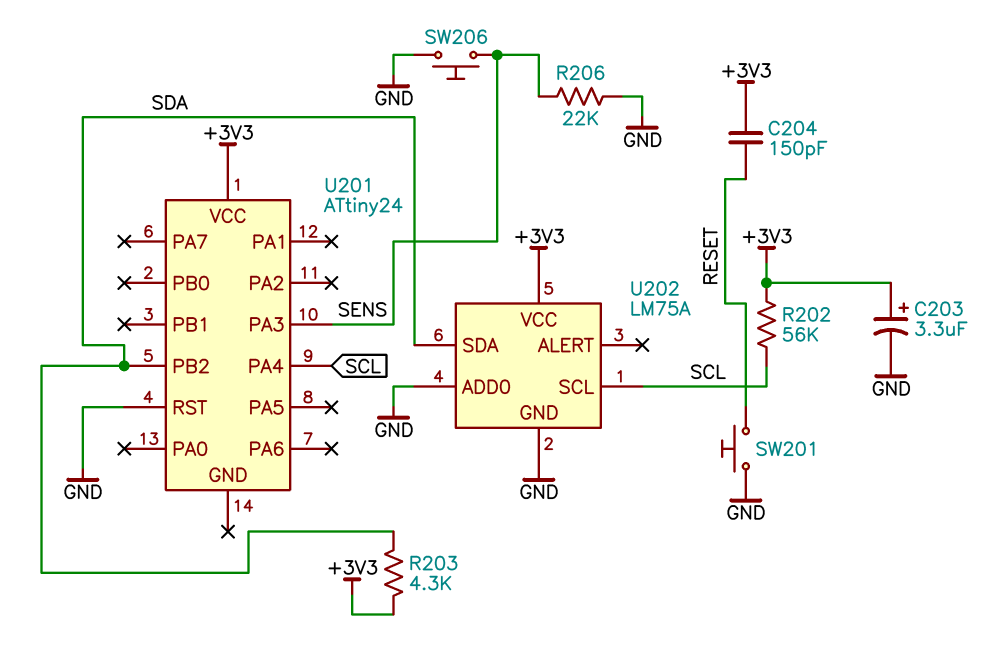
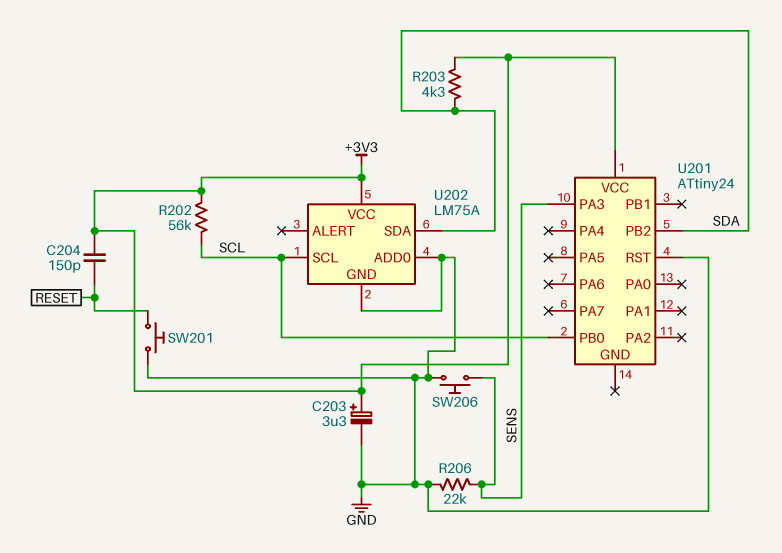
U201 pin PA4: SCL -> none
U201 pin PB0: none -> SCL

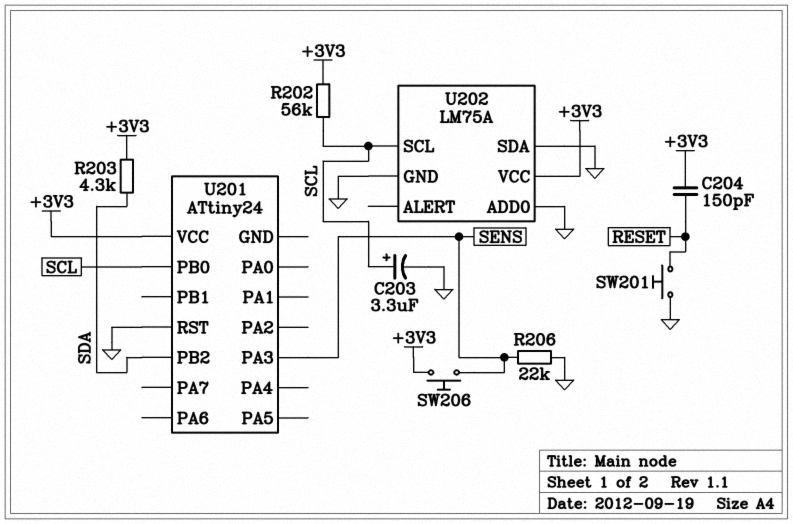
C203: 3.3uF (plus +3V3, minus GND) -> 3.3uF (plus SCL, minus GND)
SW206: button (GND, SENS) -> button (+3V3, SENS)
U202 pin SDA: SDA -> GND

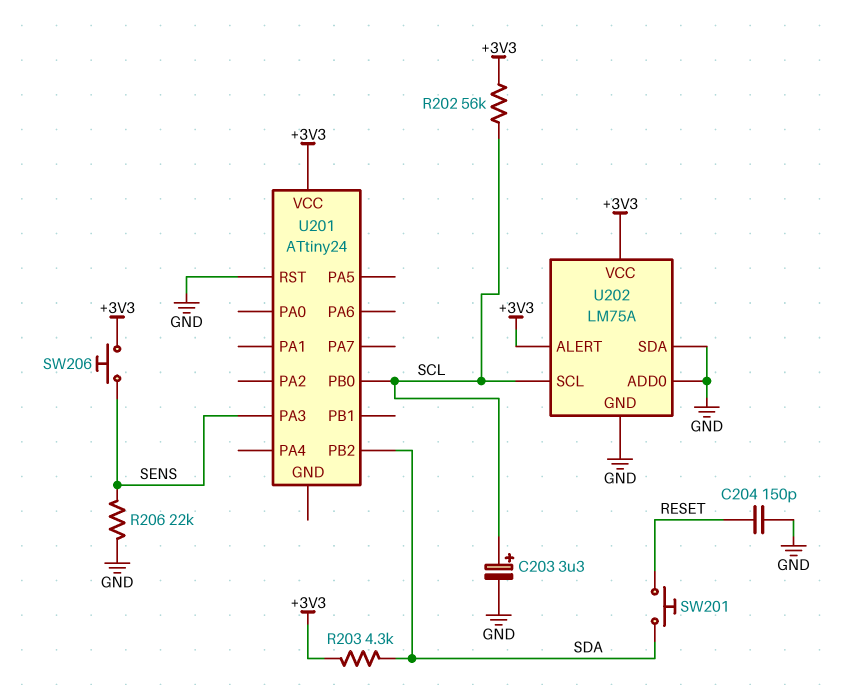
C204: 150pF (+3V3, RESET) -> 150pF (GND, RESET)
SW201: button (GND, RESET) -> button (RESET, SDA)
U202 pin ALERT: none -> +3V3

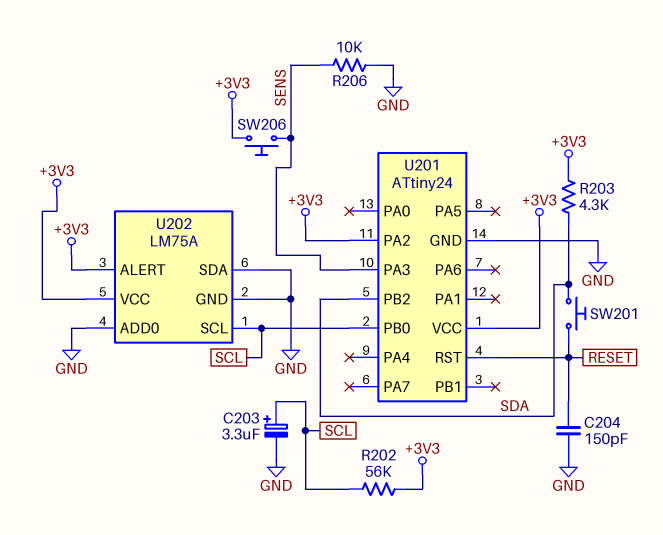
R206: 22k (GND, SENS) -> 10k (GND, SENS)
U201 pin GND: none -> GND
U201 pin PA2: none -> +3V3
U201 pin RST: GND -> RESET

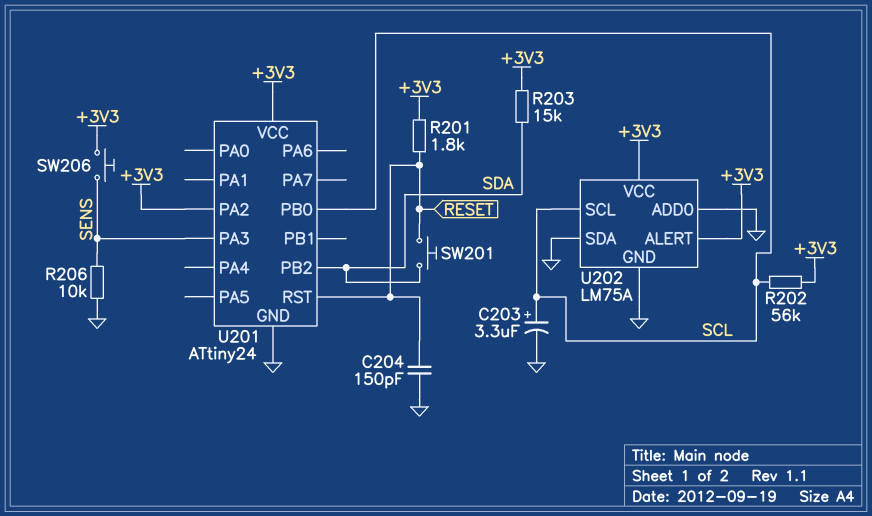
R201: none -> 1.8k (+3V3, RESET)
R203: 4.3k (+3V3, SDA) -> 15k (+3V3, SDA)

